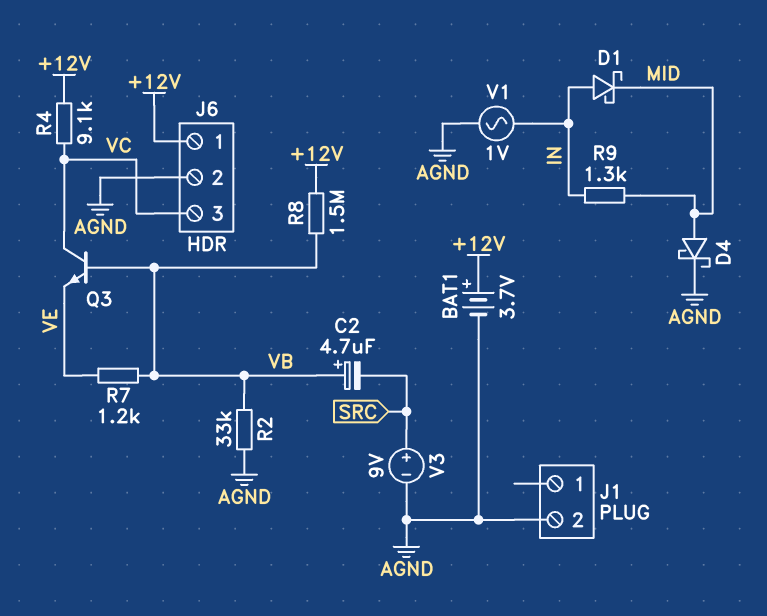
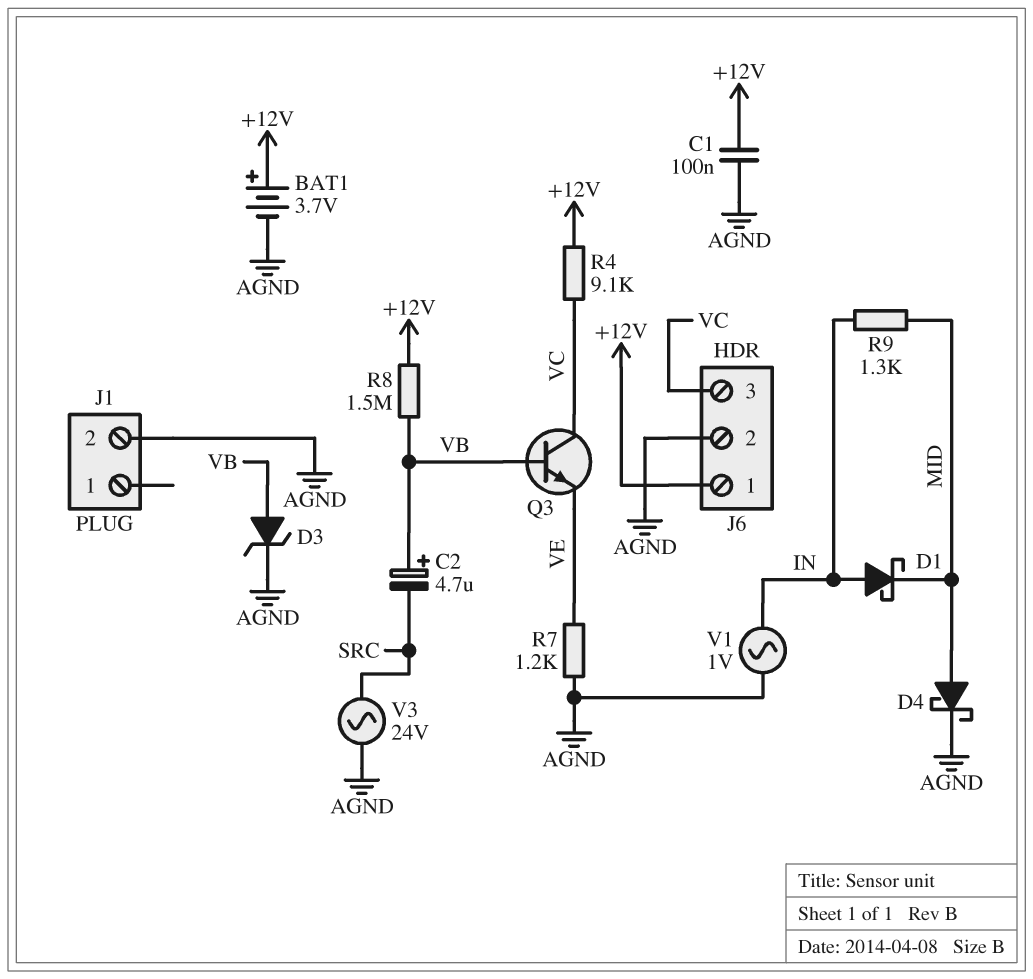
C1: none -> 100nF (+12V, AGND)
D3: none -> zener (A VB, K AGND)
R2: 33k (AGND, VB) -> none
R7: 1.2k (VB, VE) -> 1.2k (AGND, VE)
V3: 9V (plus SRC, minus AGND) -> AC 24V (AGND, SRC)

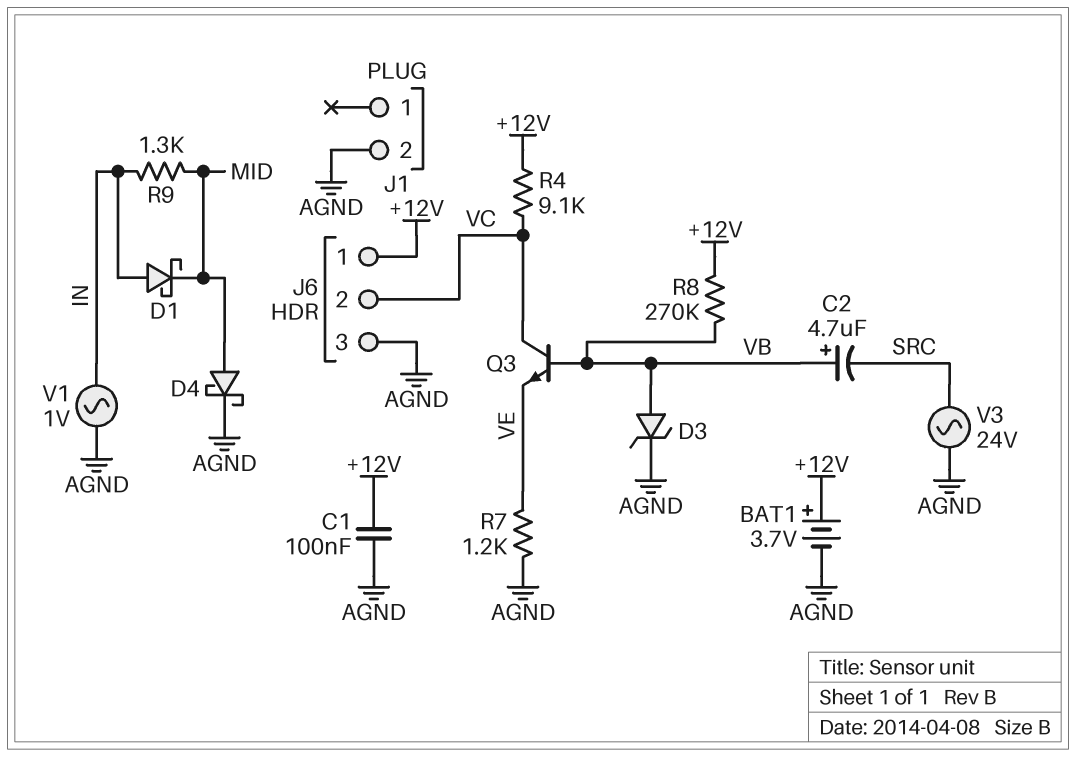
J6 pin 2: AGND -> VC
J6 pin 3: VC -> AGND
R8: 1.5M (+12V, VB) -> 270k (+12V, VB)

